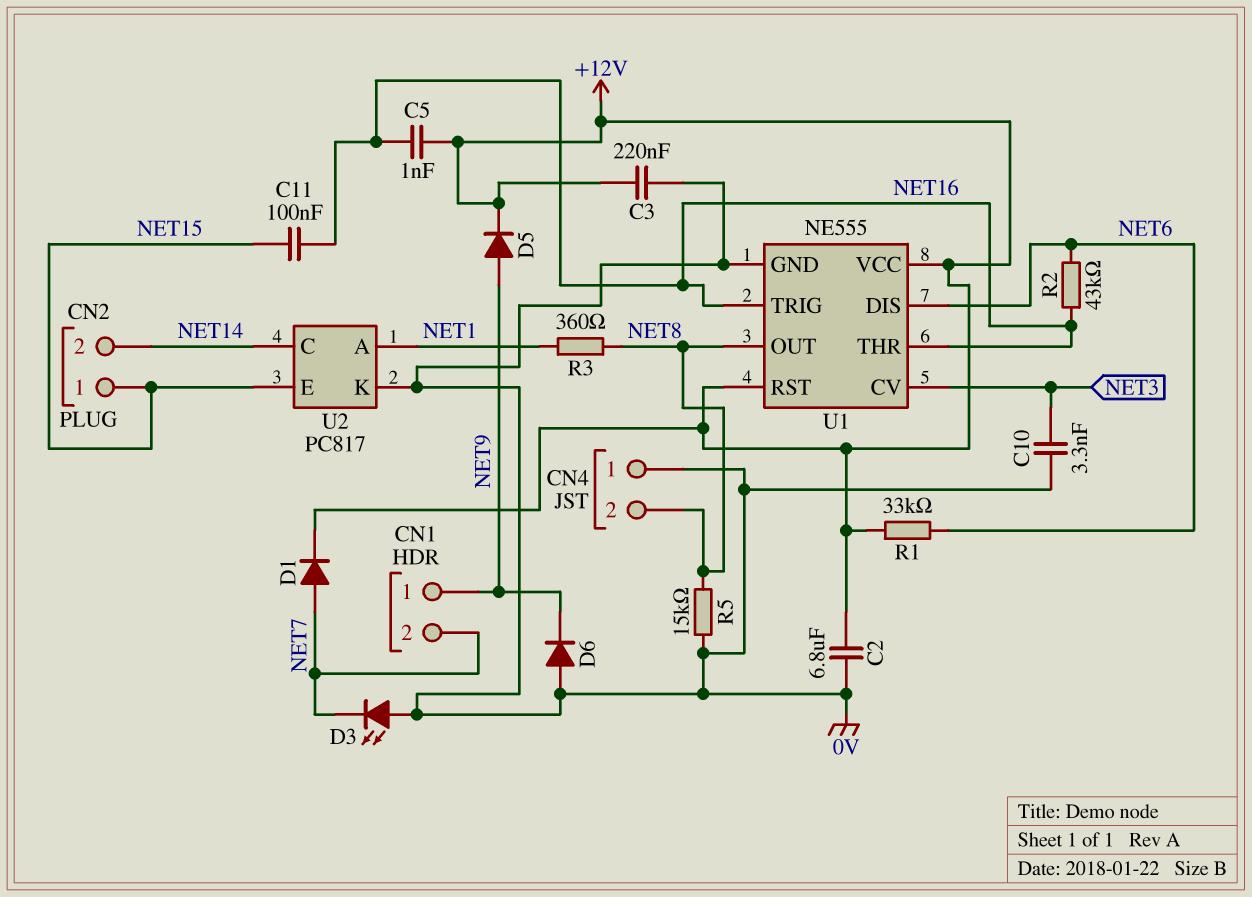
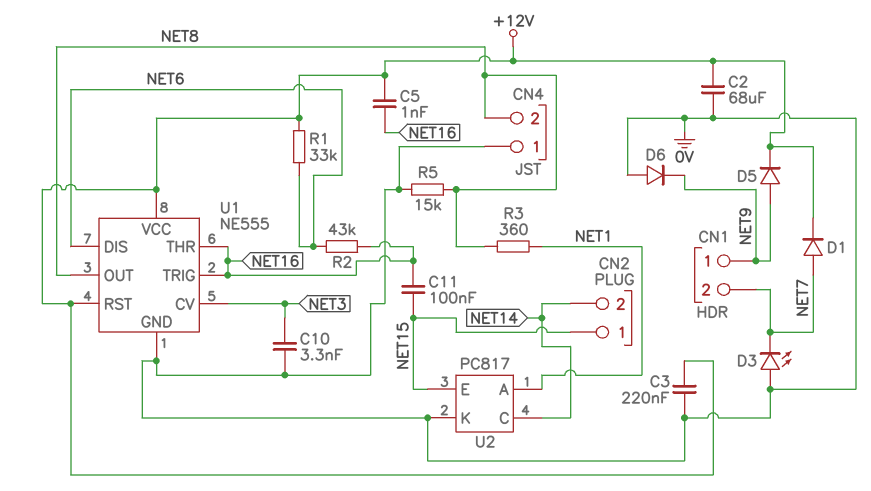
C2: 6.8uF (+12V, 0V) -> 68uF (+12V, 0V)

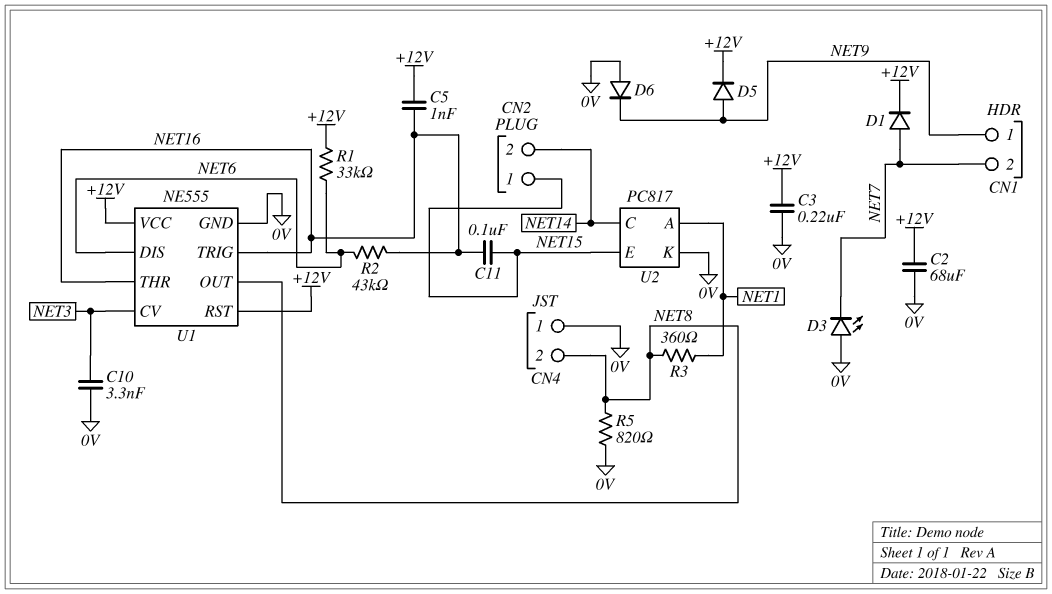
R5: 15k (0V, NET8) -> 820 (0V, NET8)

